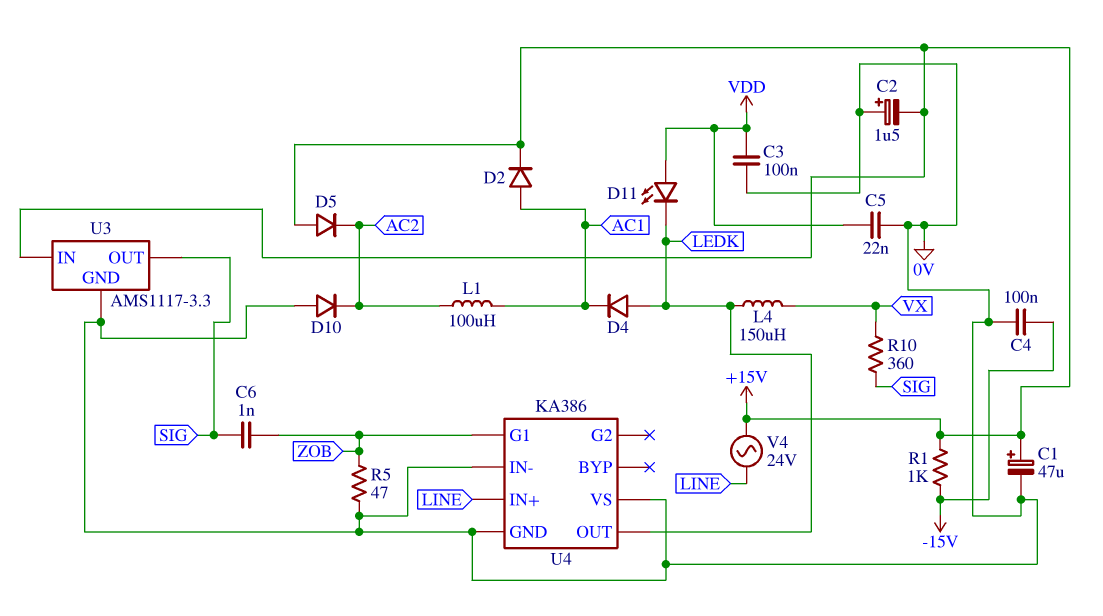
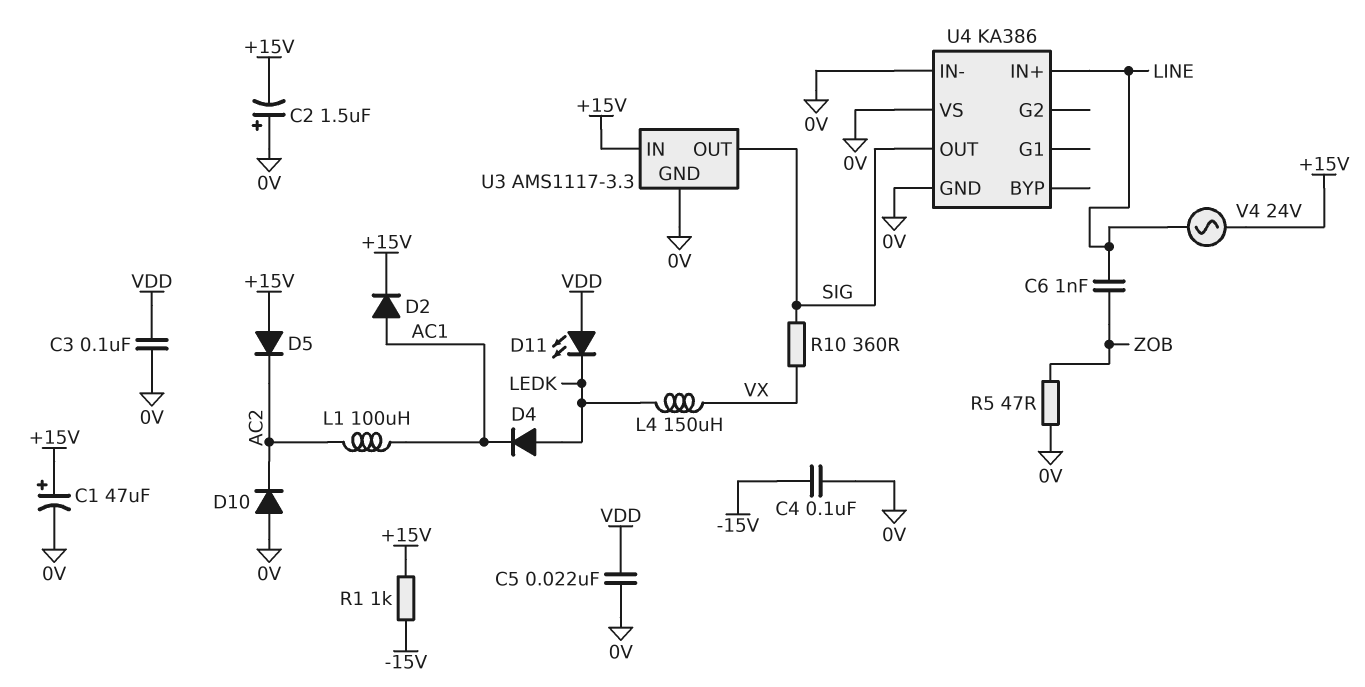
C6: 1nF (SIG, ZOB) -> 1nF (LINE, ZOB)
U4 pin G1: ZOB -> none
U4 pin OUT: LEDK -> SIG

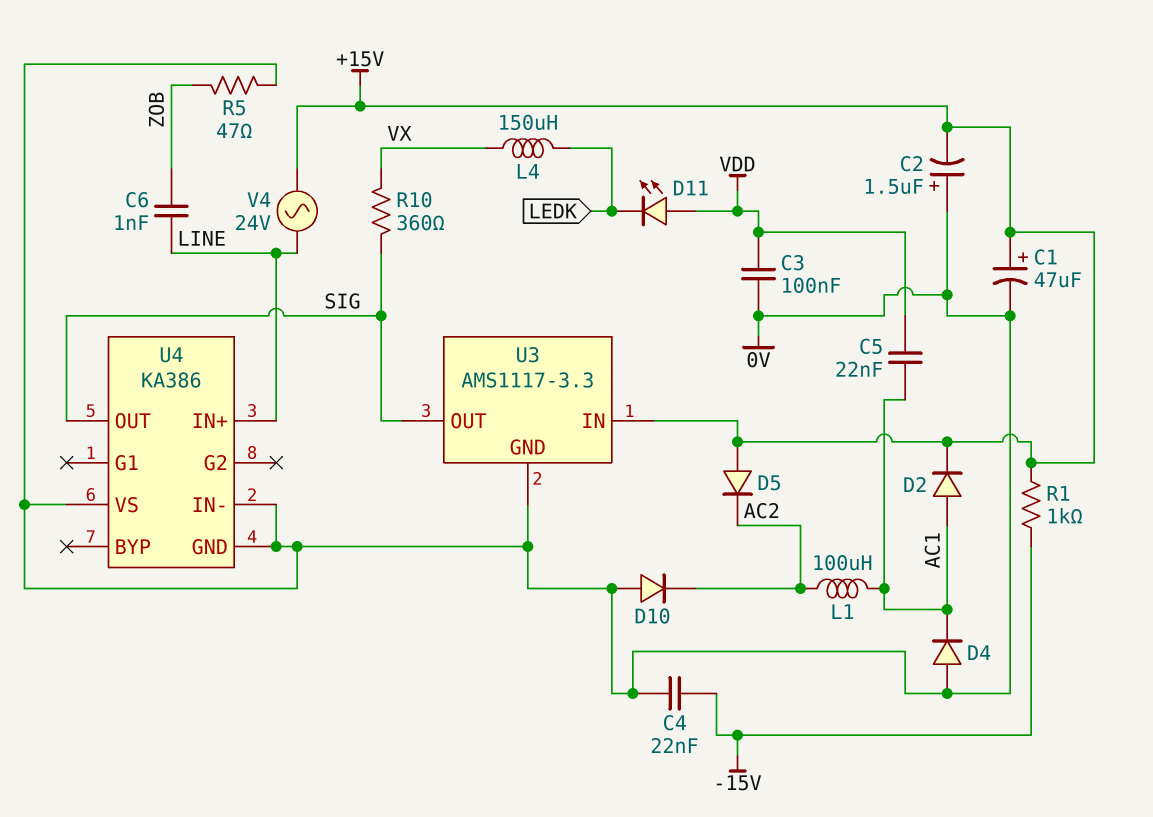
C4: 100nF (-15V, 0V) -> 22nF (-15V, 0V)
C5: 22nF (0V, VDD) -> 22nF (AC1, VDD)
D4: diode (A LEDK, K AC1) -> diode (A 0V, K AC1)

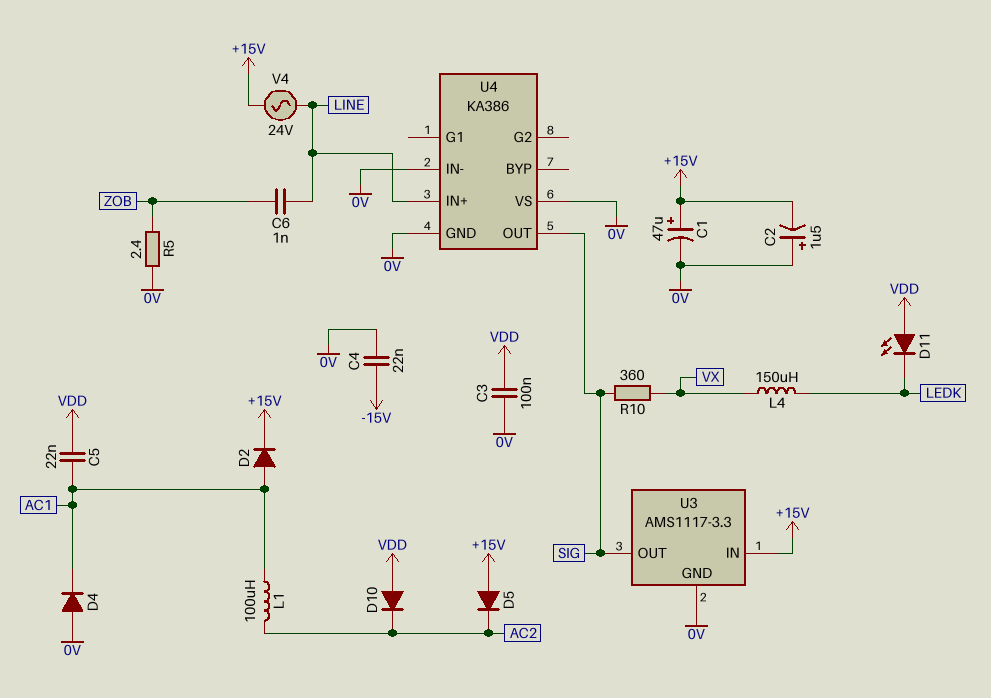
D10: diode (A 0V, K AC2) -> diode (A VDD, K AC2)
R1: 1k (+15V, -15V) -> none
R5: 47 (0V, ZOB) -> 2.4 (0V, ZOB)

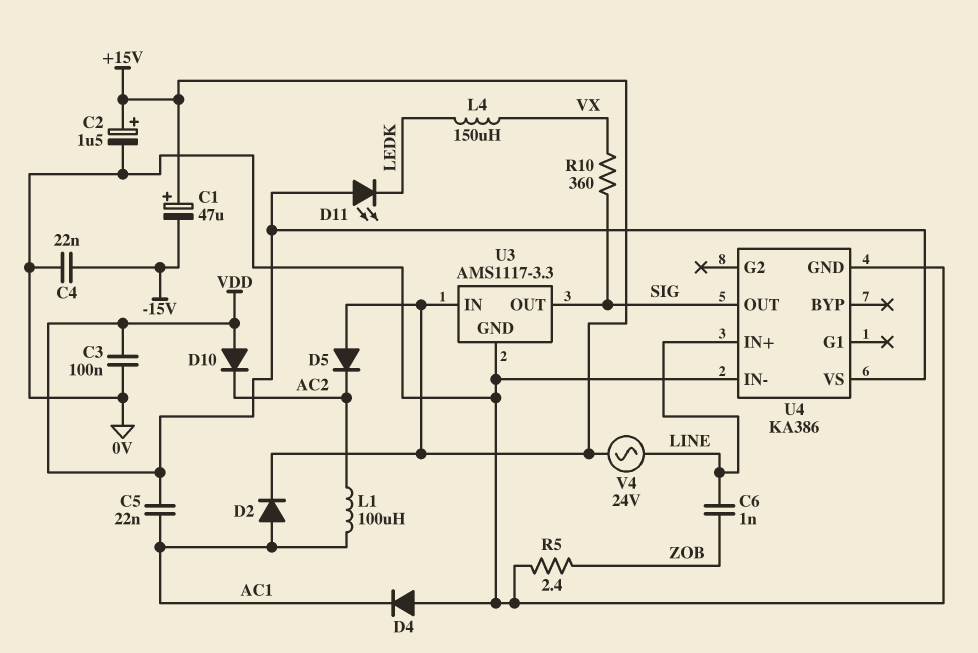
C1: 47uF (plus +15V, minus 0V) -> 47uF (plus +15V, minus -15V)
C2: 1.5uF (plus 0V, minus +15V) -> 1.5uF (plus +15V, minus 0V)
U4 pin VS: 0V -> VDD

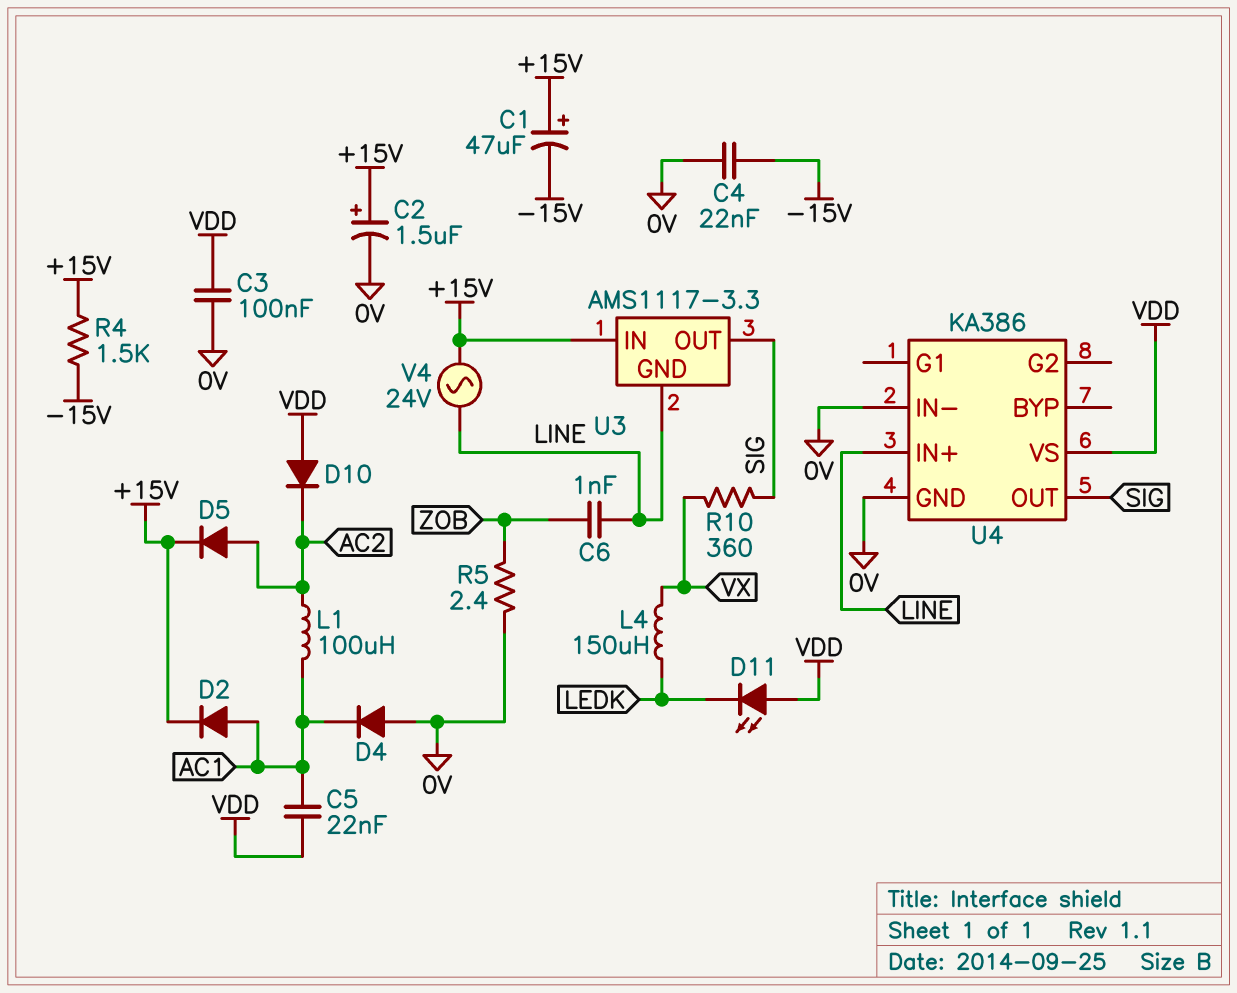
D5: diode (A +15V, K AC2) -> diode (A AC2, K +15V)
R4: none -> 1.5k (+15V, -15V)
U3 pin GND: 0V -> LINE

